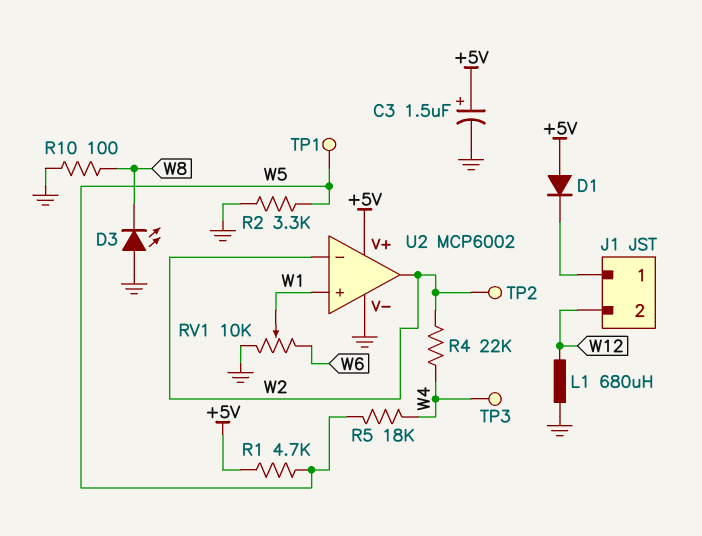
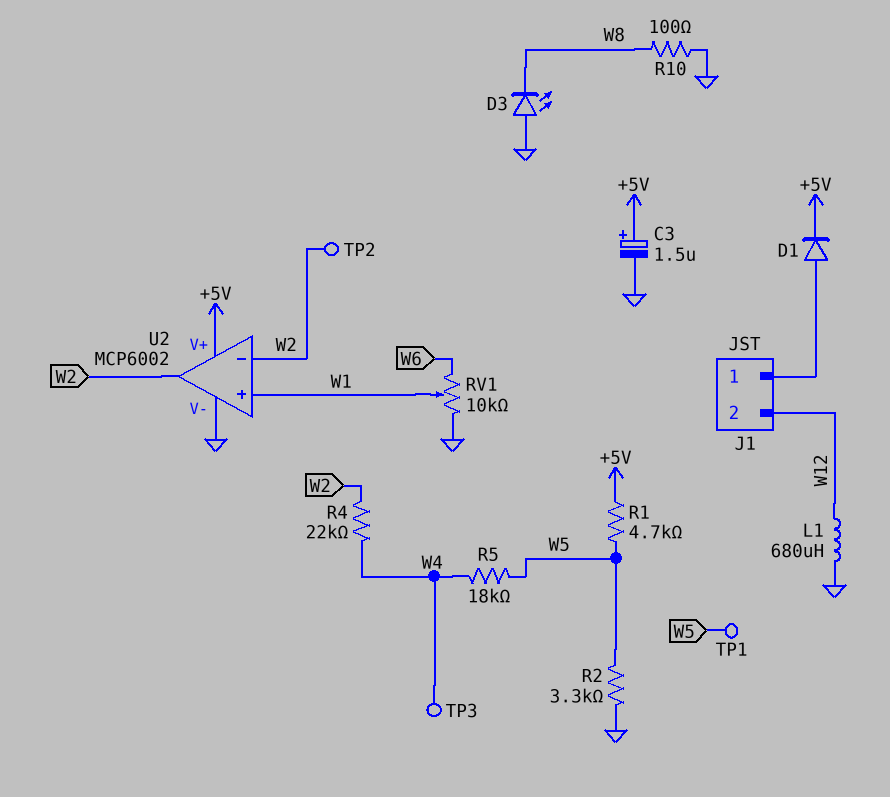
D1: diode (A +5V, K J1/1) -> diode (A J1/1, K +5V)

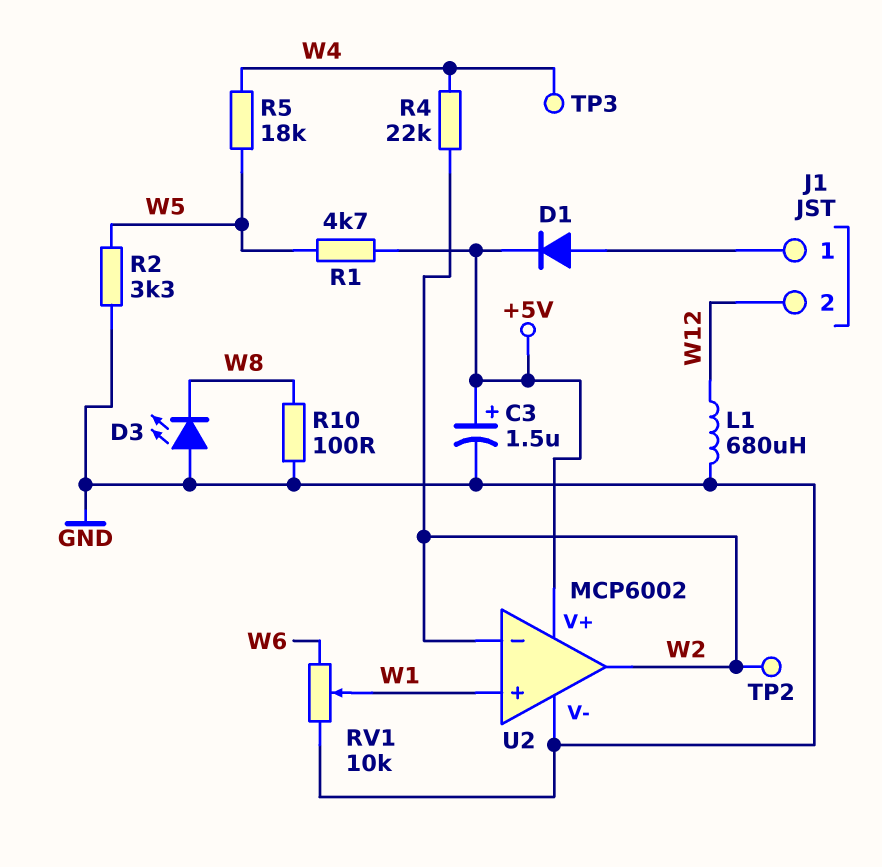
TP1: test point (W5) -> none

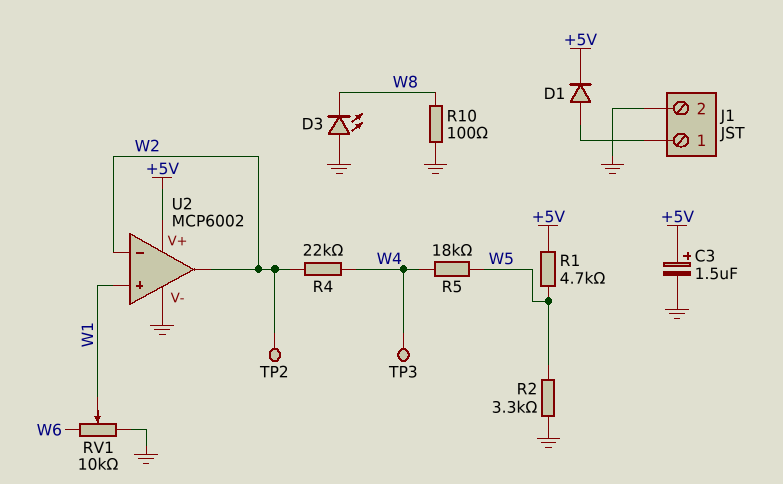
J1 pin 2: W12 -> GND
L1: 680uH (GND, W12) -> none

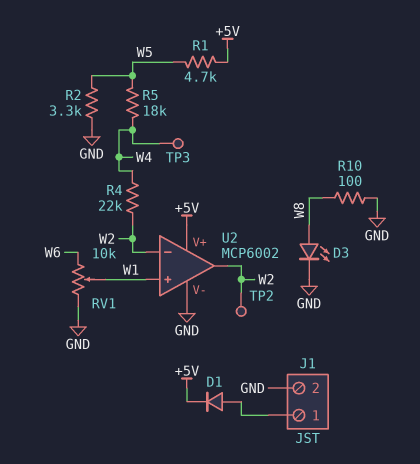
C3: 1.5uF (plus +5V, minus GND) -> none
D3: LED (A GND, K W8) -> LED (A W8, K GND)

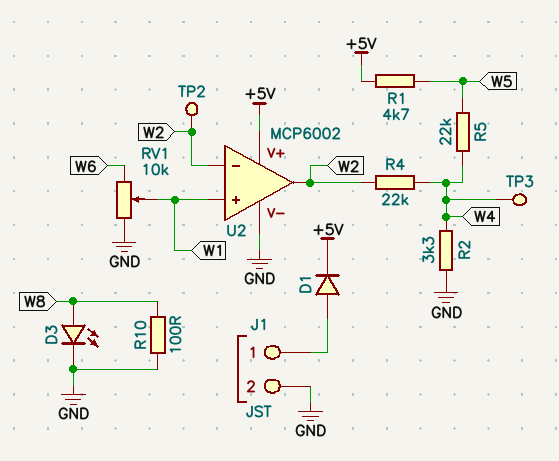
R2: 3.3k (GND, W5) -> 3.3k (GND, W4)
R5: 18k (W4, W5) -> 22k (W4, W5)

